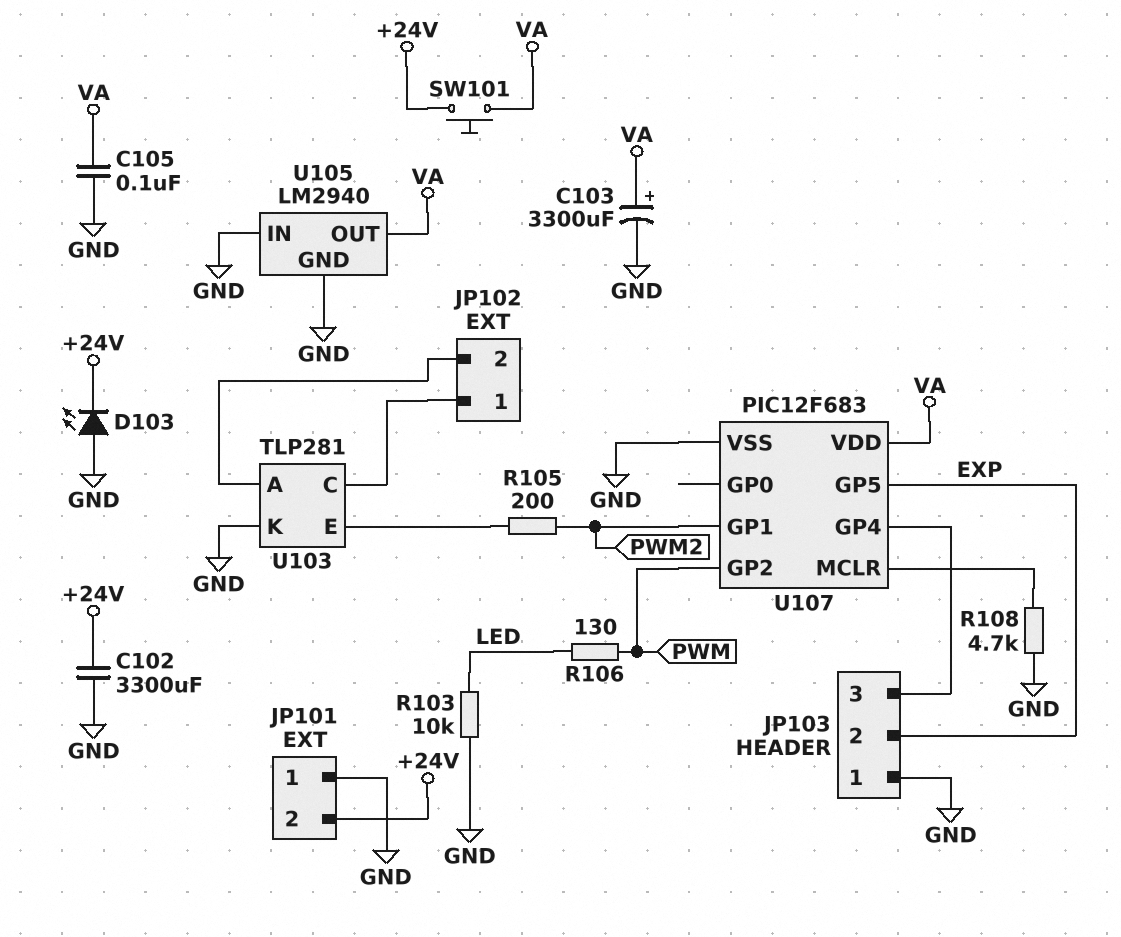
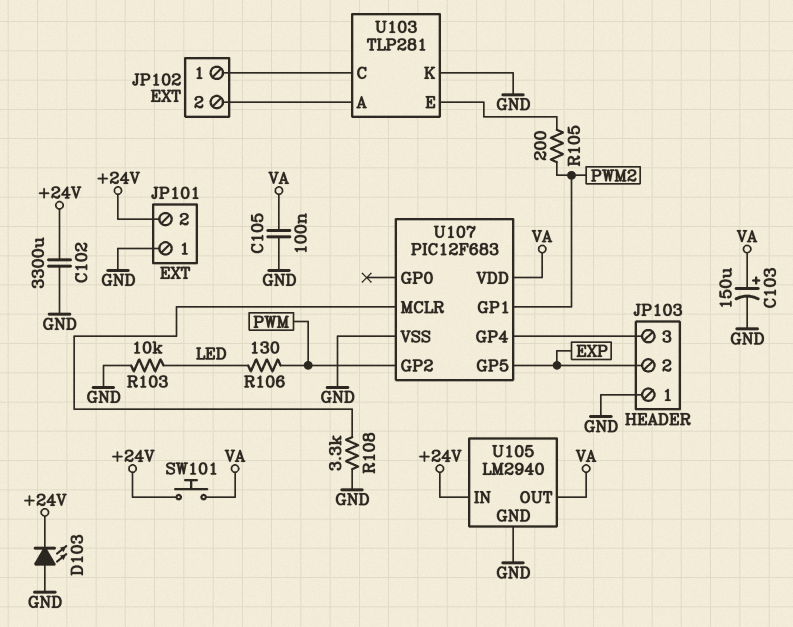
C103: 3300uF (plus VA, minus GND) -> 150uF (plus VA, minus GND)
R108: 4.7k (GND, U107/MCLR) -> 3.3k (GND, U107/MCLR)
U105 pin IN: GND -> +24V

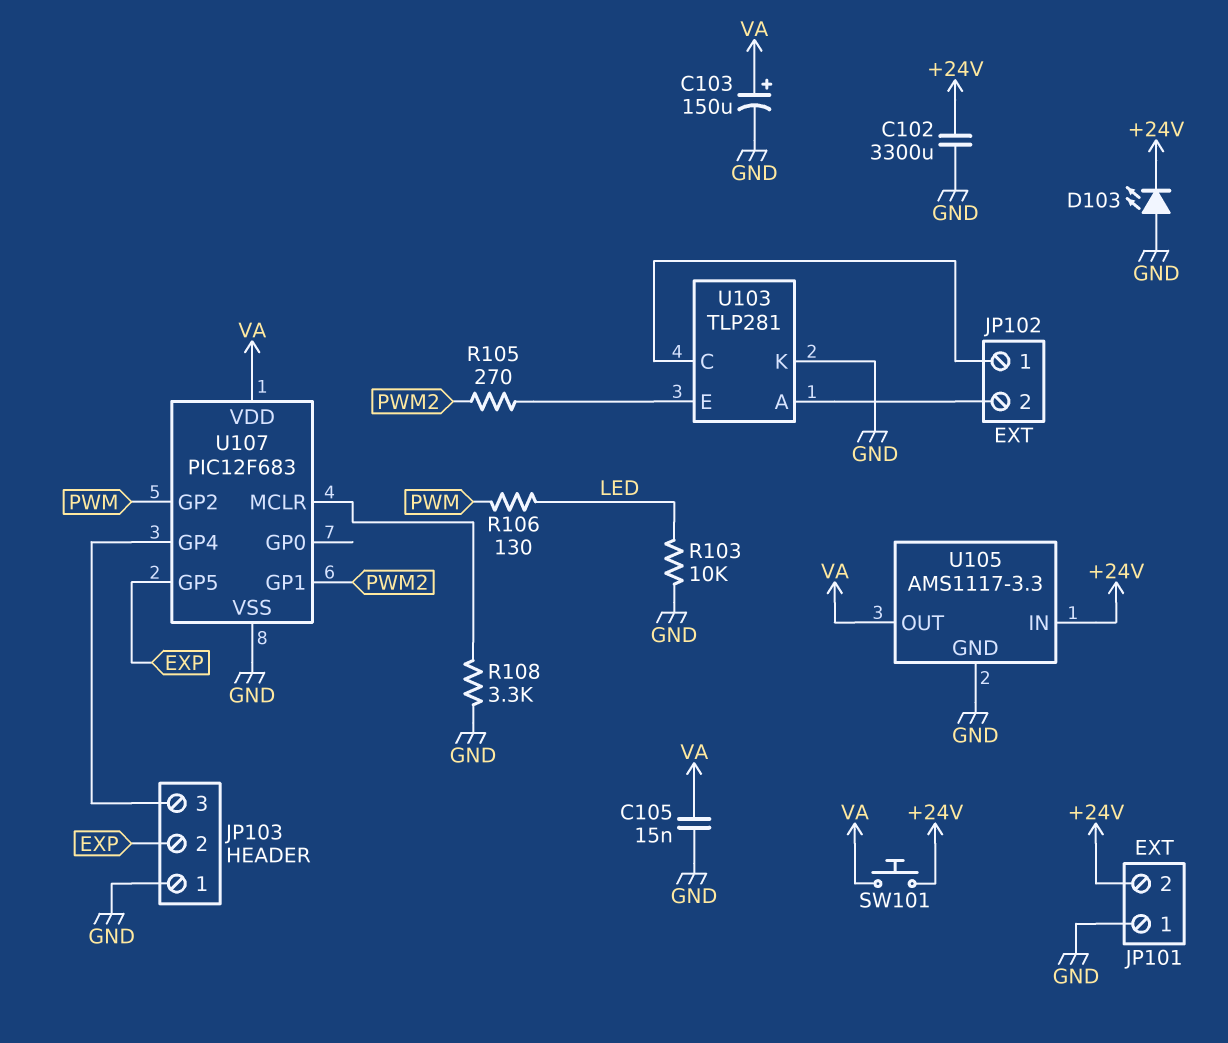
C105: 100nF (GND, VA) -> 15nF (GND, VA)
R105: 200 (PWM2, U103/E) -> 270 (PWM2, U103/E)
U105: LM2940 -> AMS1117-3.3

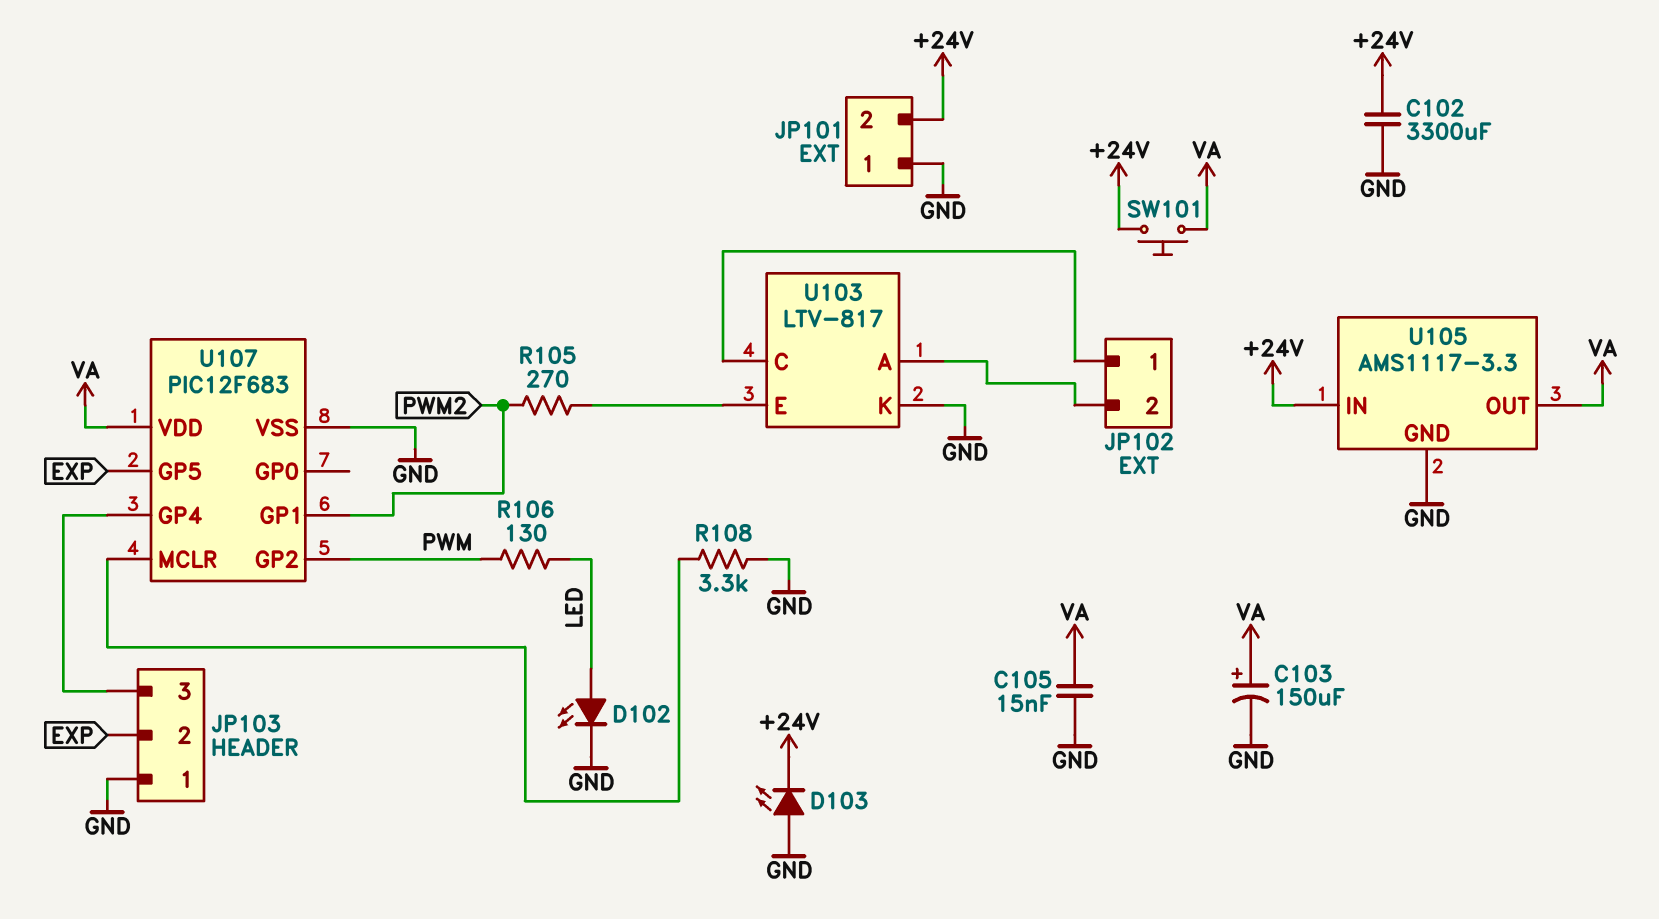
D102: none -> LED (A LED, K GND)
R103: 10k (GND, LED) -> none
U103: TLP281 -> LTV-817

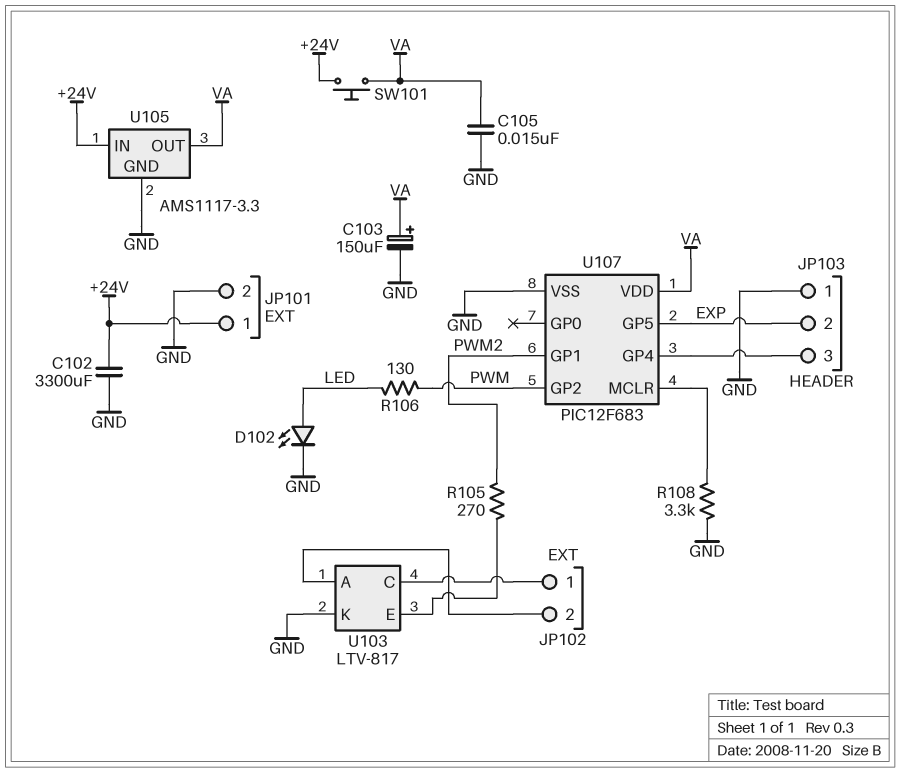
D103: LED (A GND, K +24V) -> none
JP101 pin 1: GND -> +24V
JP101 pin 2: +24V -> GND

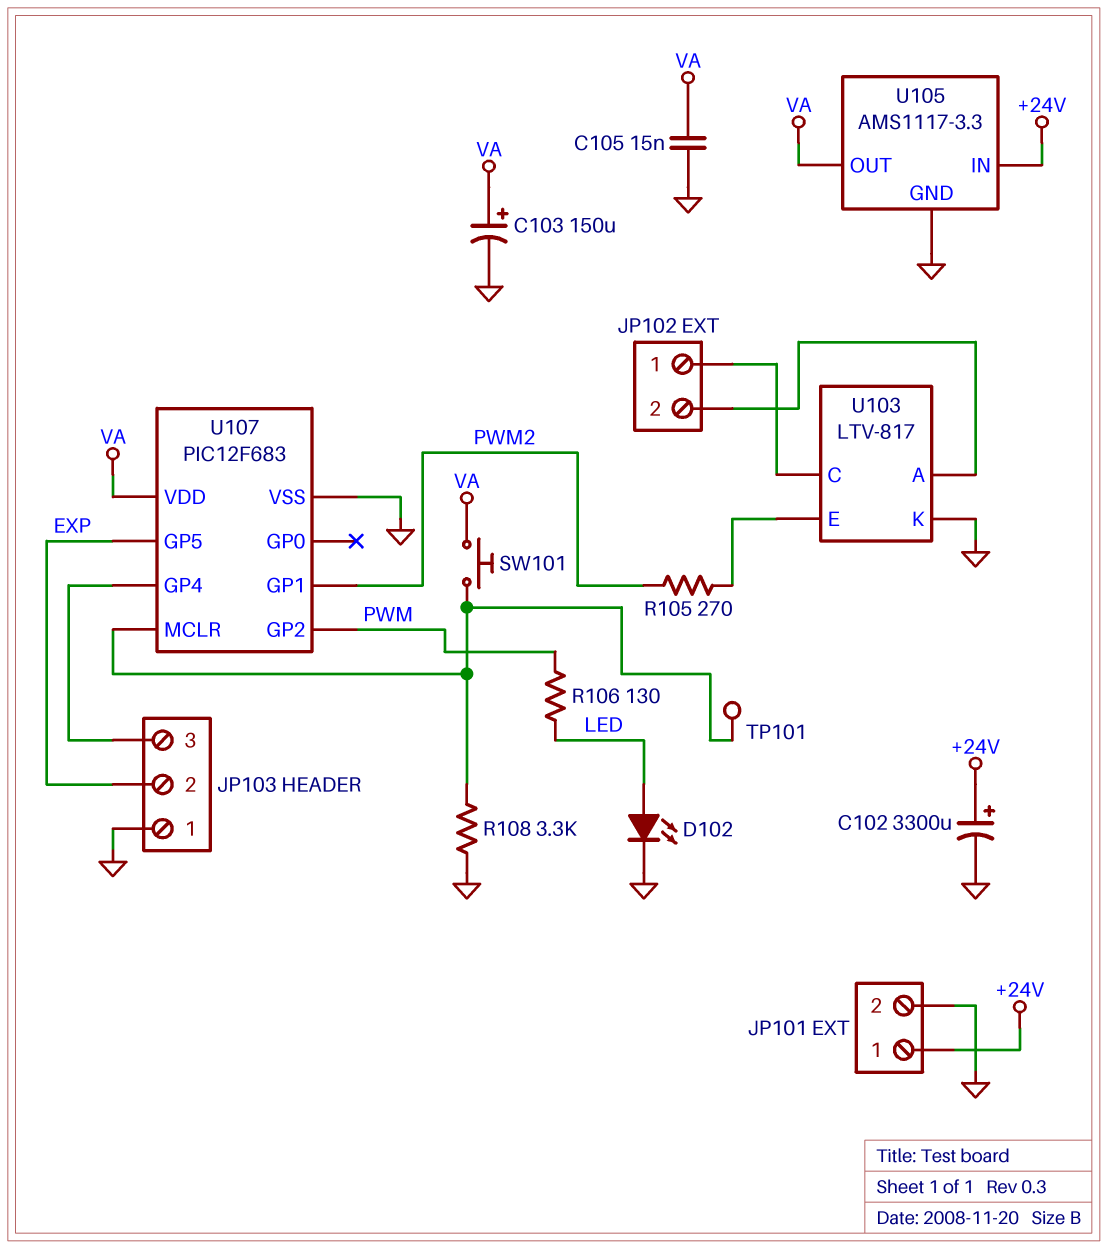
C102: 3300uF (+24V, GND) -> 3300uF (plus +24V, minus GND)
SW101: button (+24V, VA) -> button (U107/MCLR, VA)
TP101: none -> test point (U107/MCLR)

